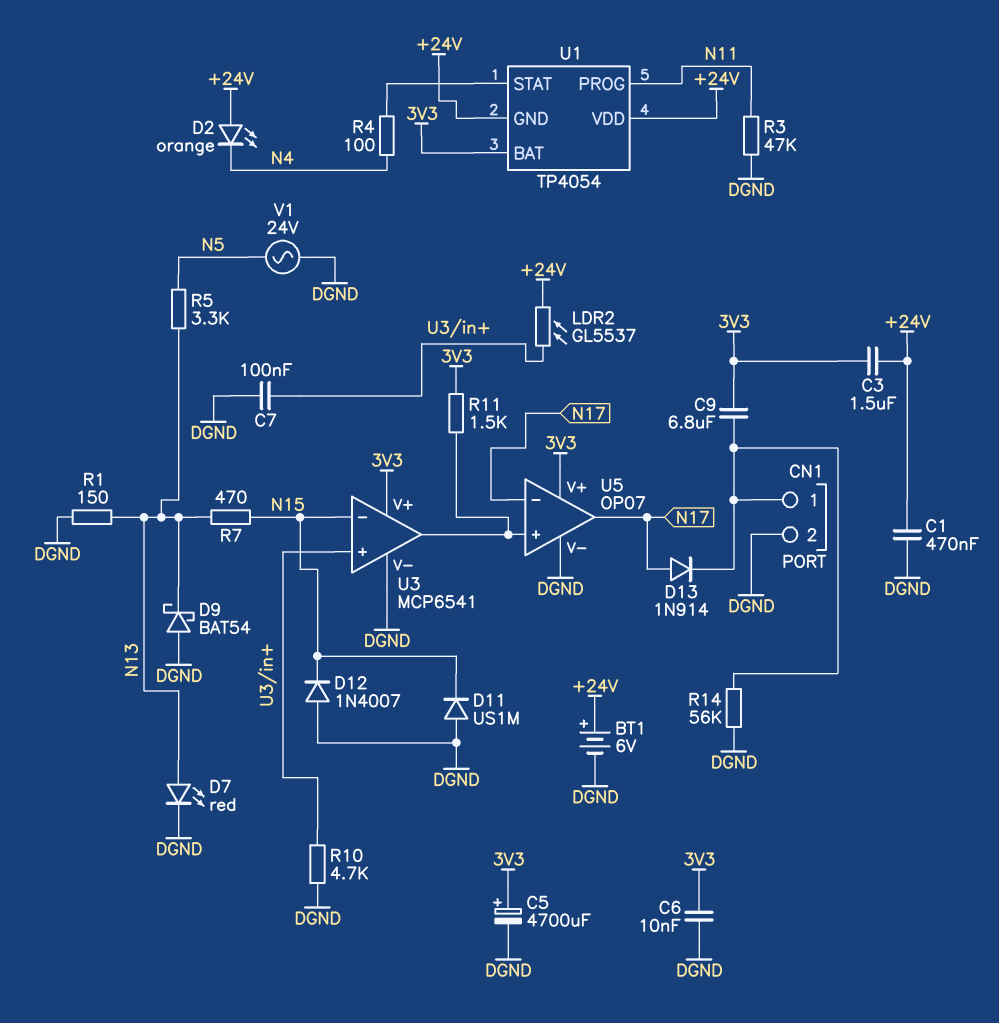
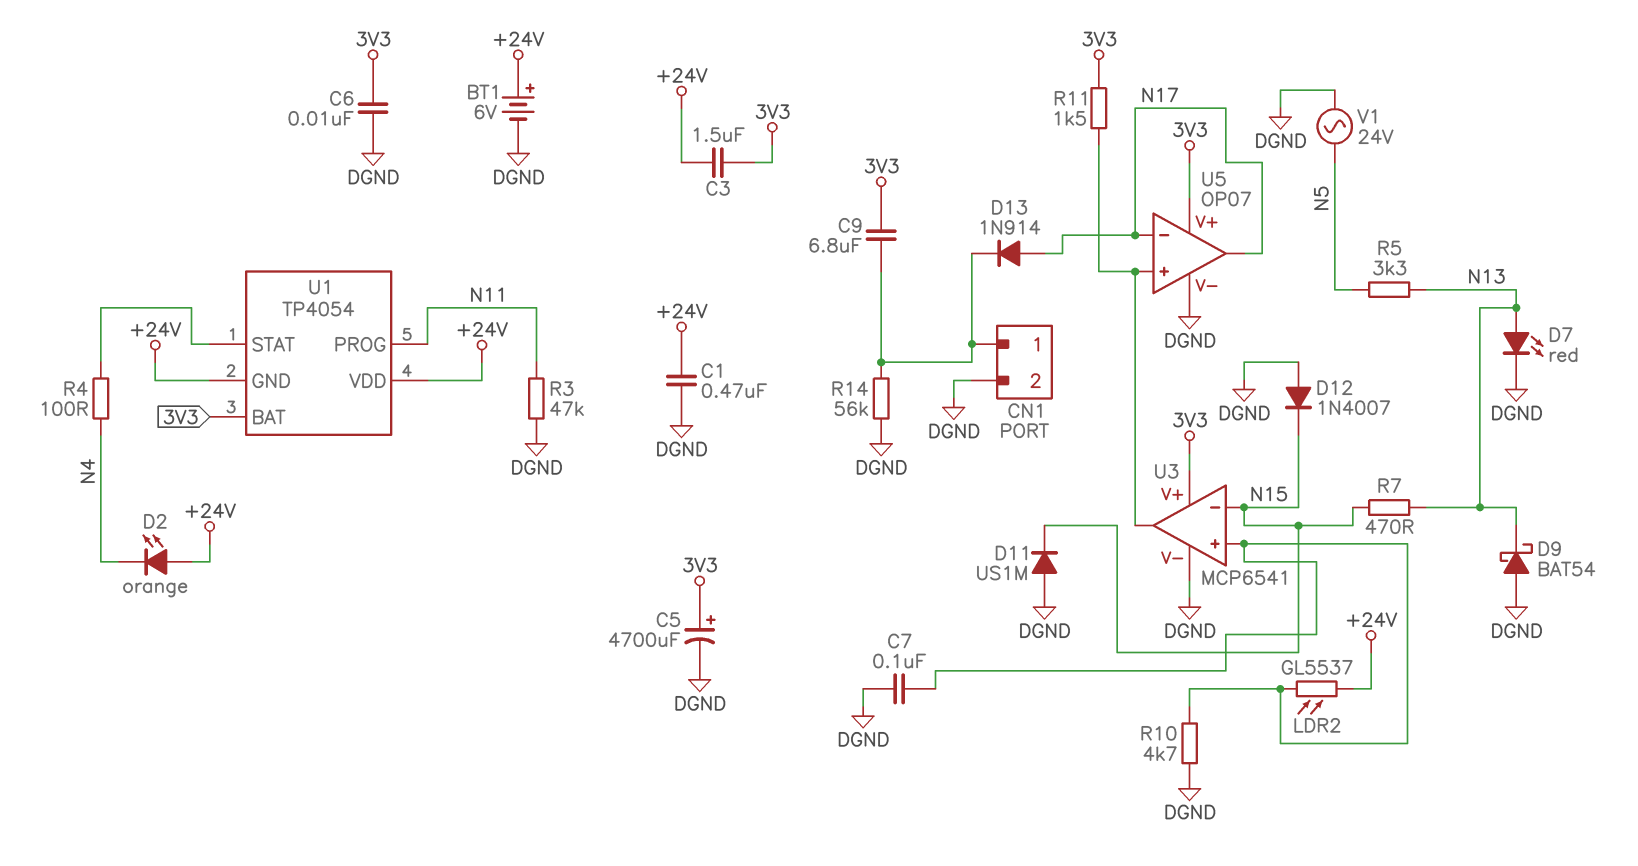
R1: 150 (DGND, N13) -> none

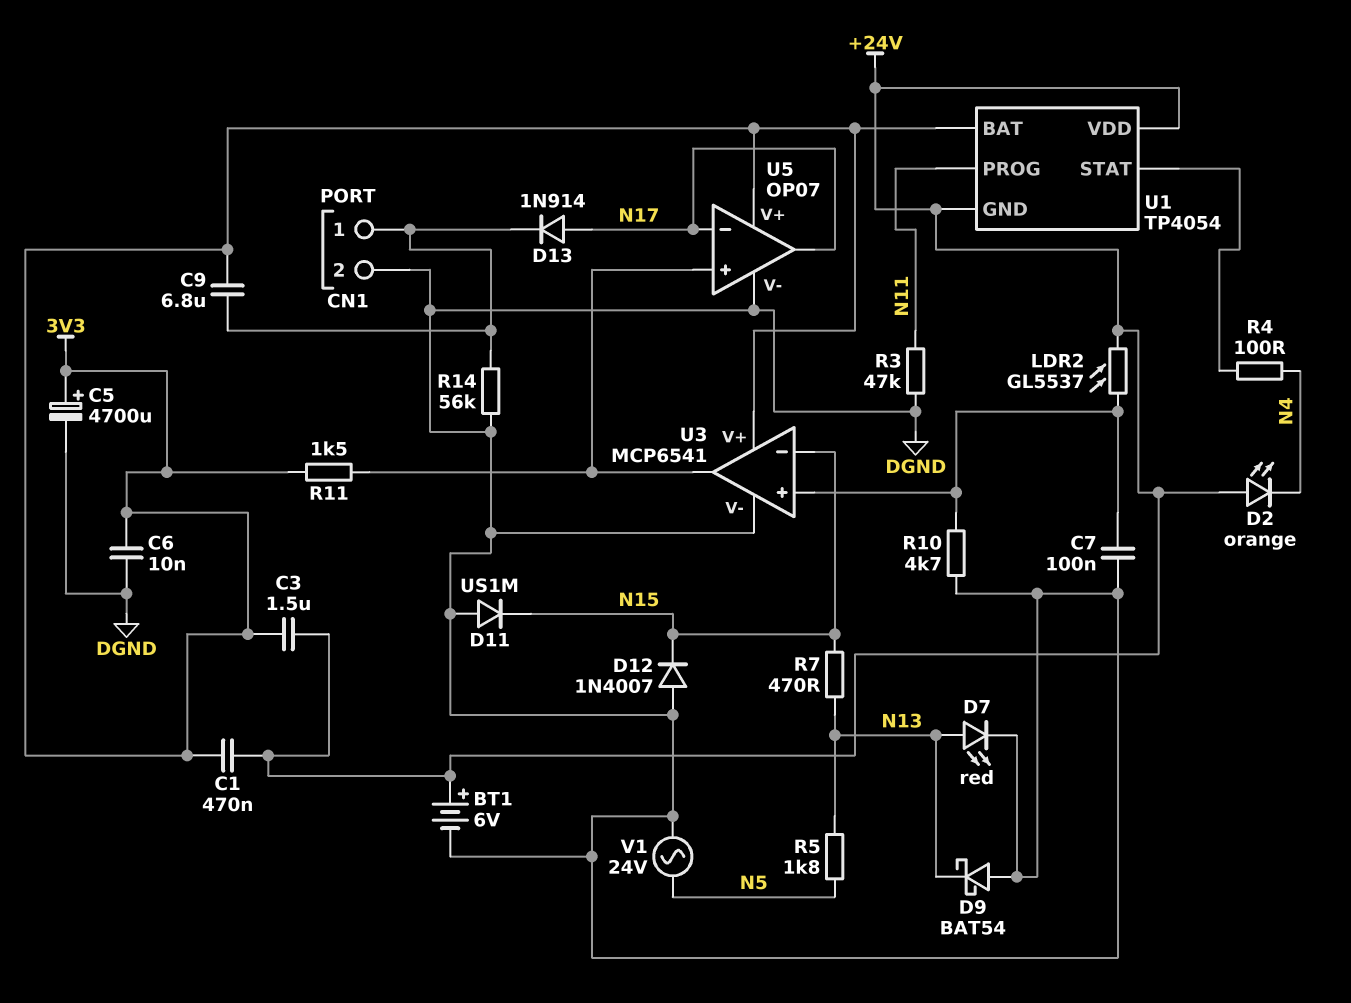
C1: 470nF (+24V, DGND) -> 470nF (+24V, 3V3)
R5: 3.3k (N5, N13) -> 1.8k (N5, N13)

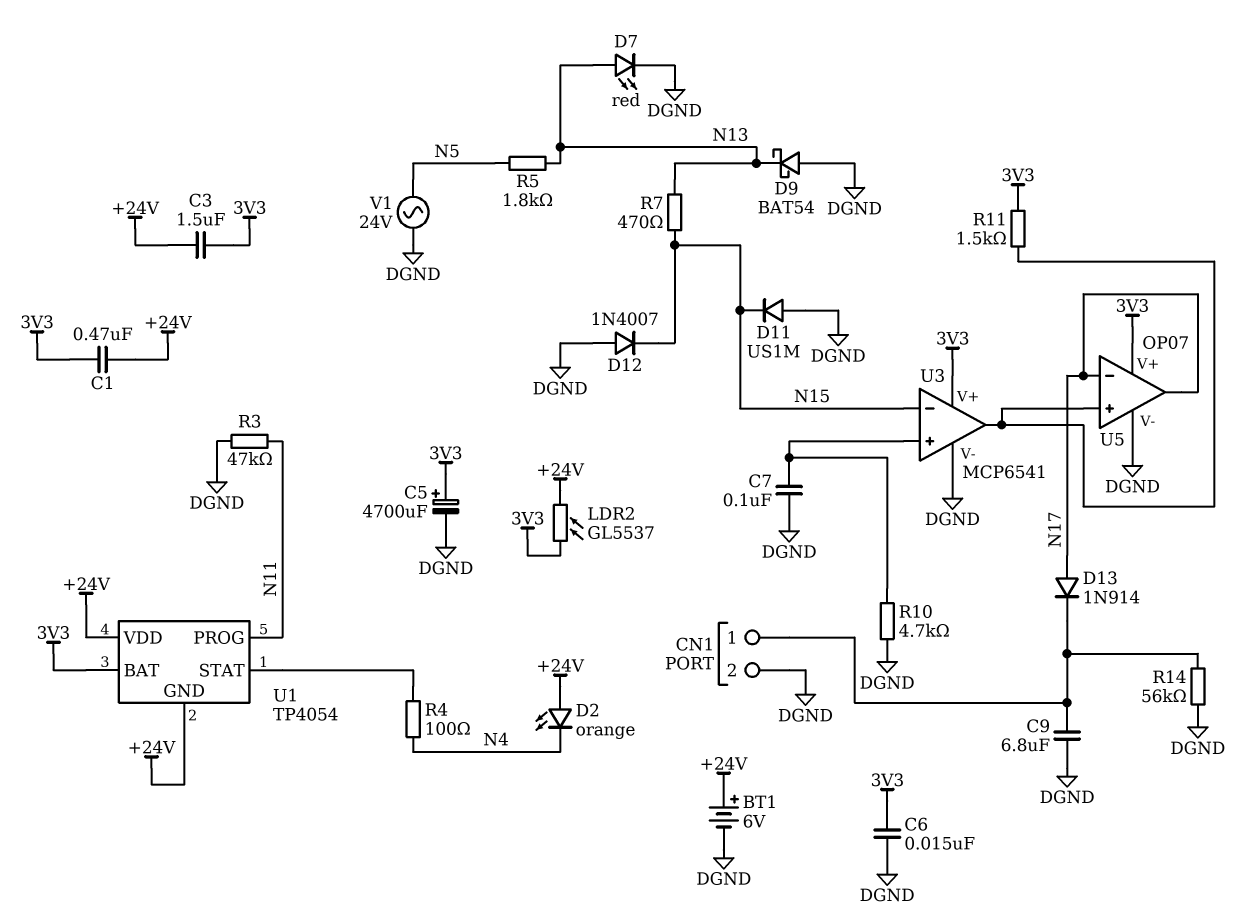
C6: 10nF (3V3, DGND) -> 15nF (3V3, DGND)
C9: 6.8uF (3V3, CN1/1) -> 6.8uF (CN1/1, DGND)
LDR2: GL5537 (+24V, U3/in+) -> GL5537 (+24V, 3V3)

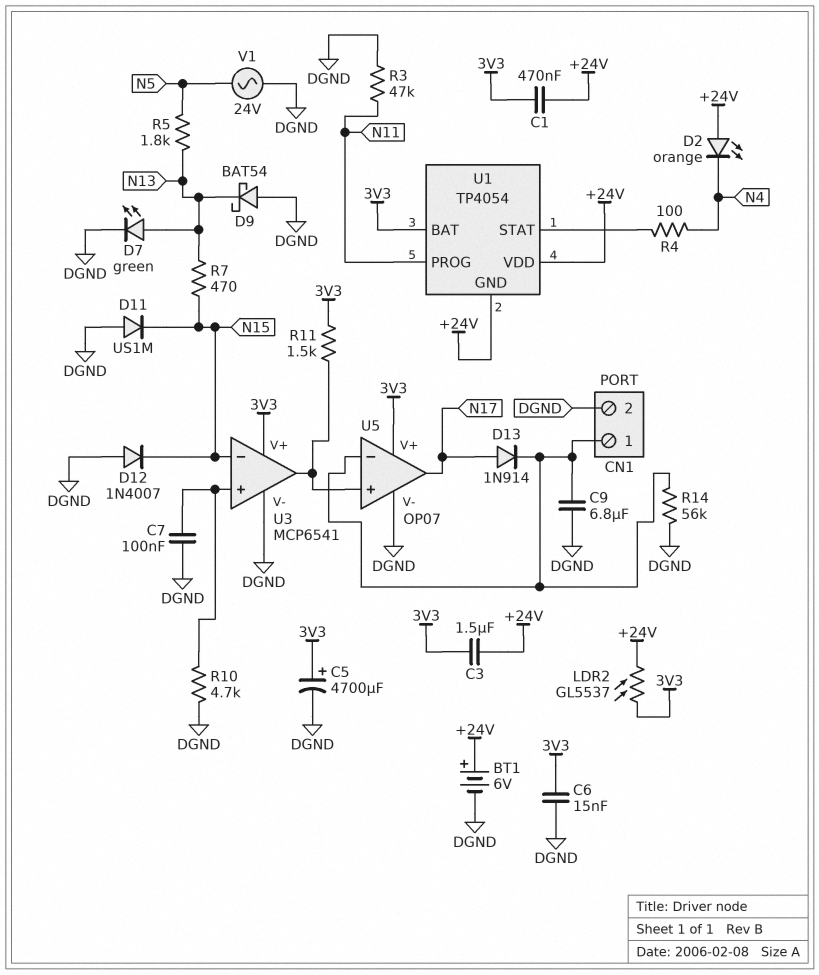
D7: LED red (A N13, K DGND) -> LED green (A N13, K DGND)
U5 pin in-: N17 -> CN1/1

